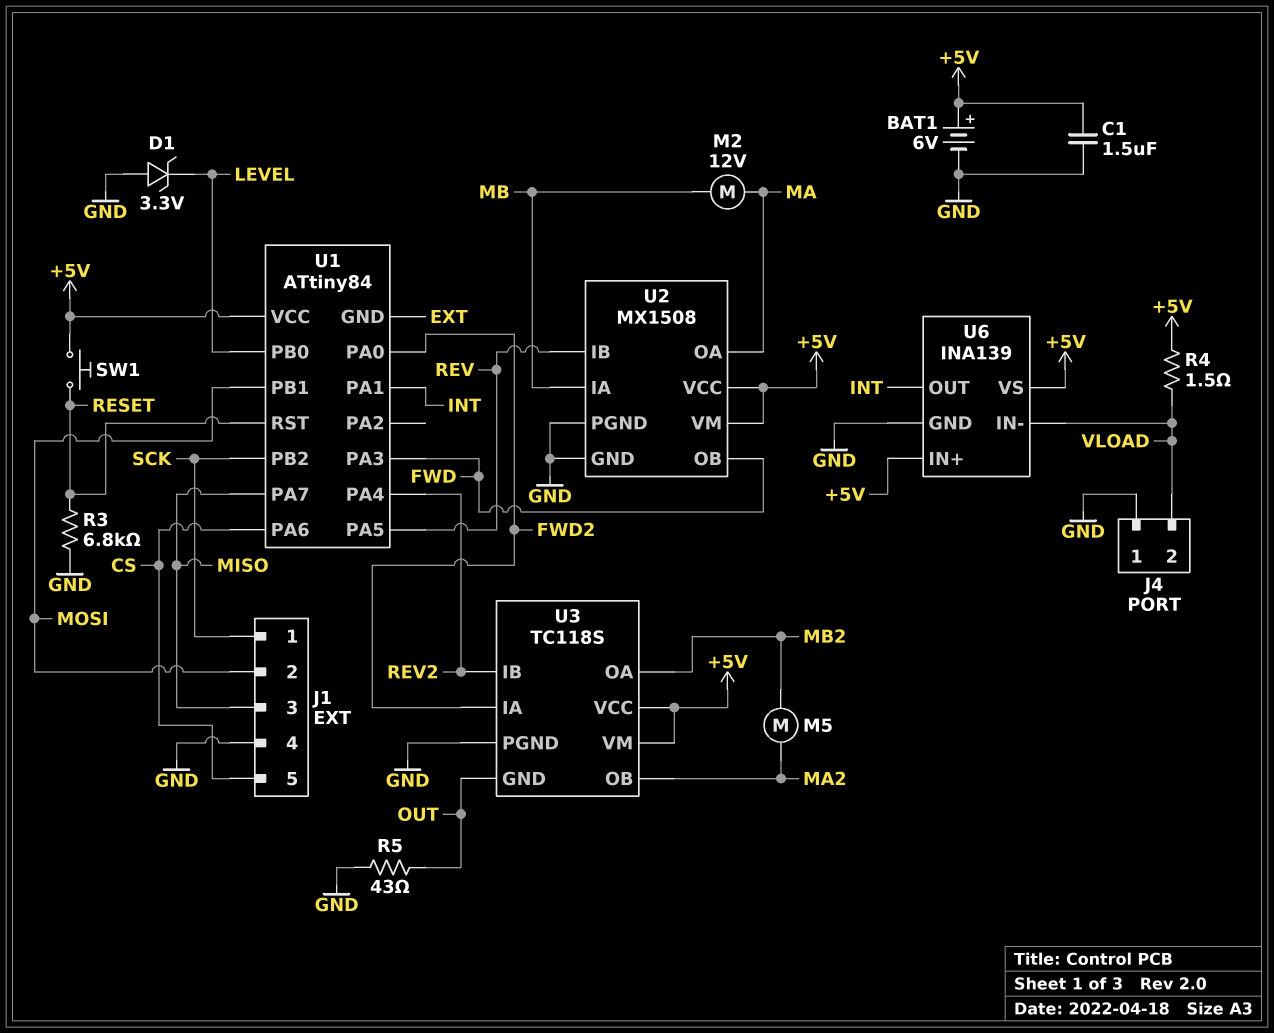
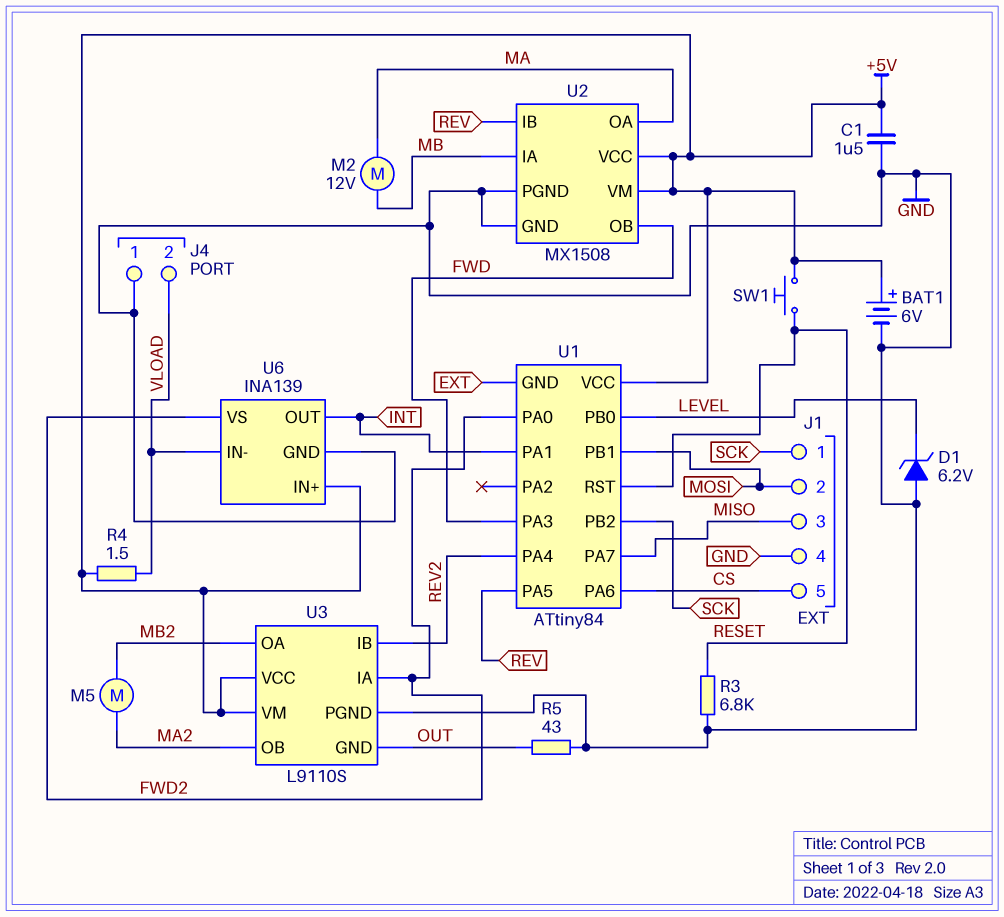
D1: zener 3.3V (A GND, K LEVEL) -> zener 6.2V (A GND, K LEVEL)
U3: TC118S -> L9110S
U6 pin VS: +5V -> FWD2

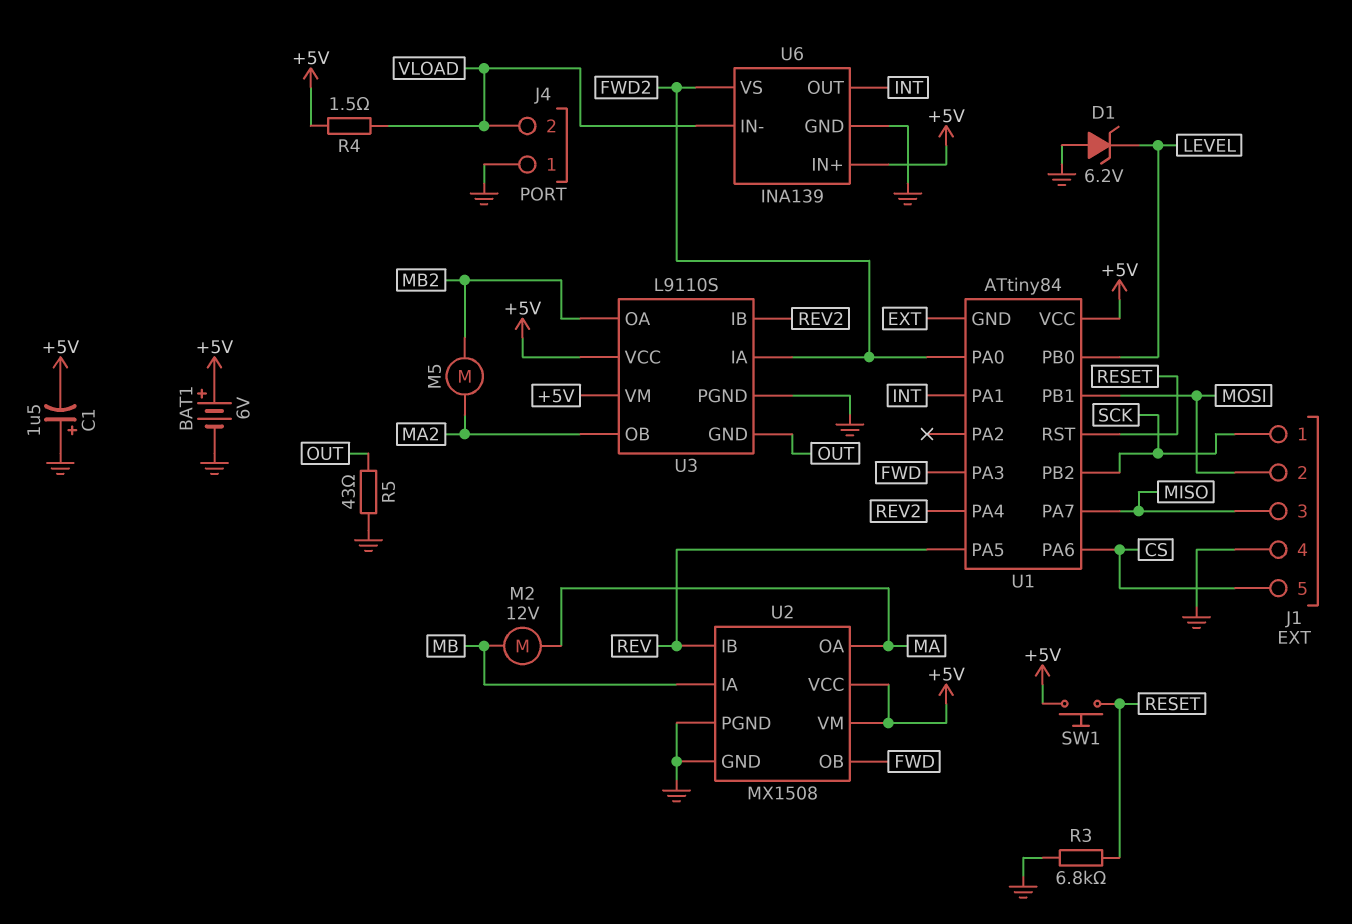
C1: 1.5uF (+5V, GND) -> 1.5uF (plus GND, minus +5V)

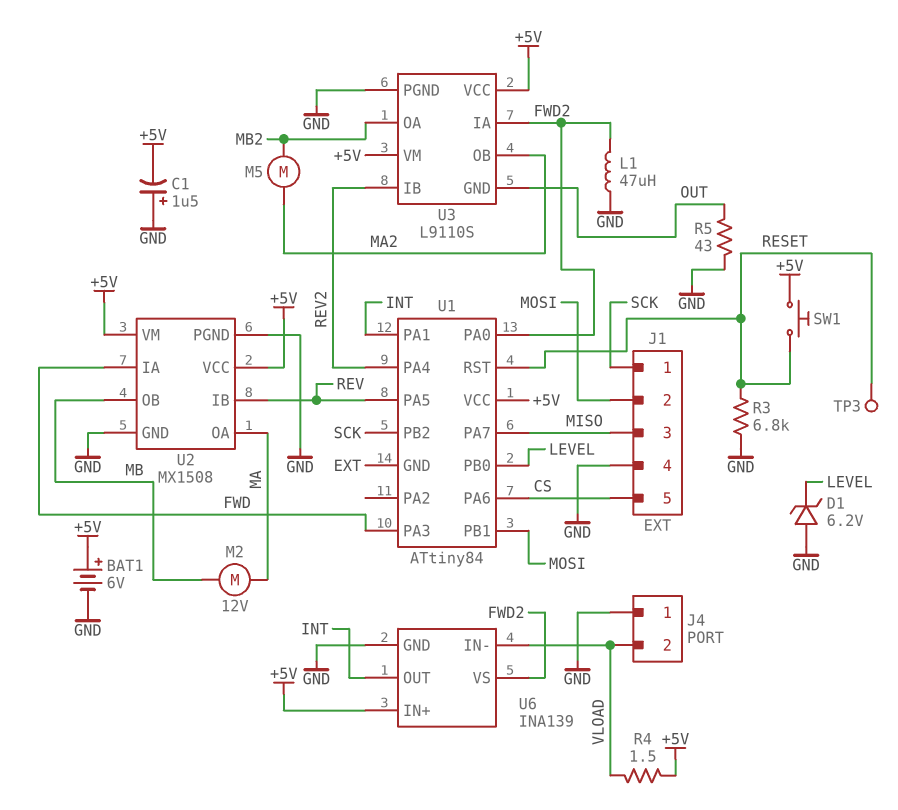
L1: none -> 47uH (FWD2, GND)
TP3: none -> test point (RESET)
U2 pin IA: MB -> FWD
U2 pin OB: FWD -> MB

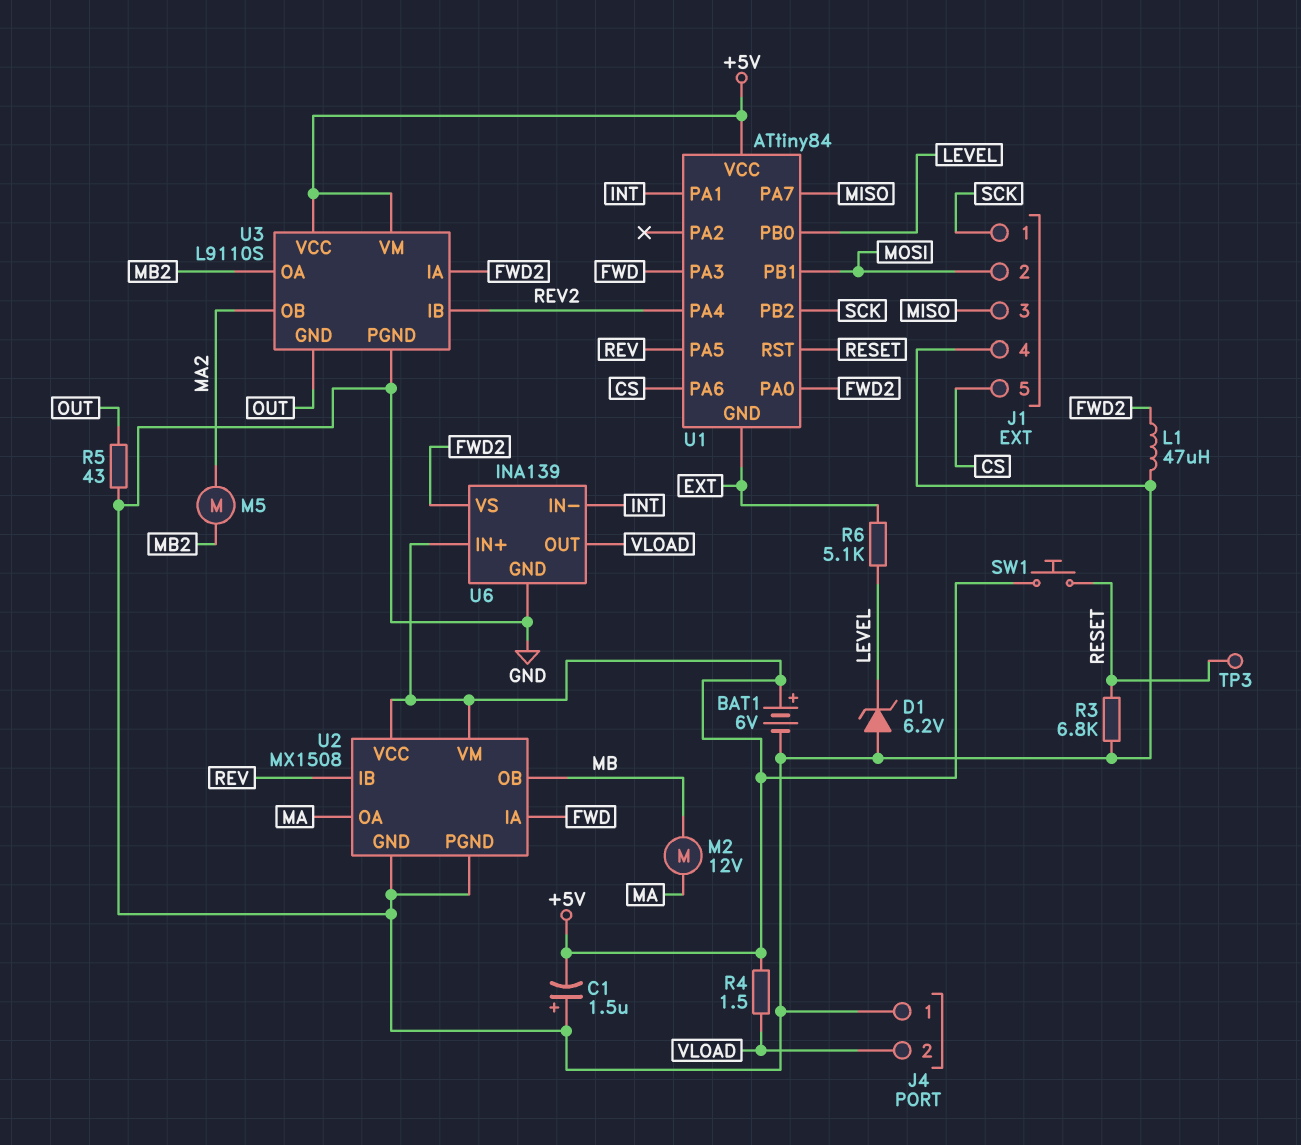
R6: none -> 5.1k (EXT, LEVEL)
U6 pin IN-: VLOAD -> INT
U6 pin OUT: INT -> VLOAD

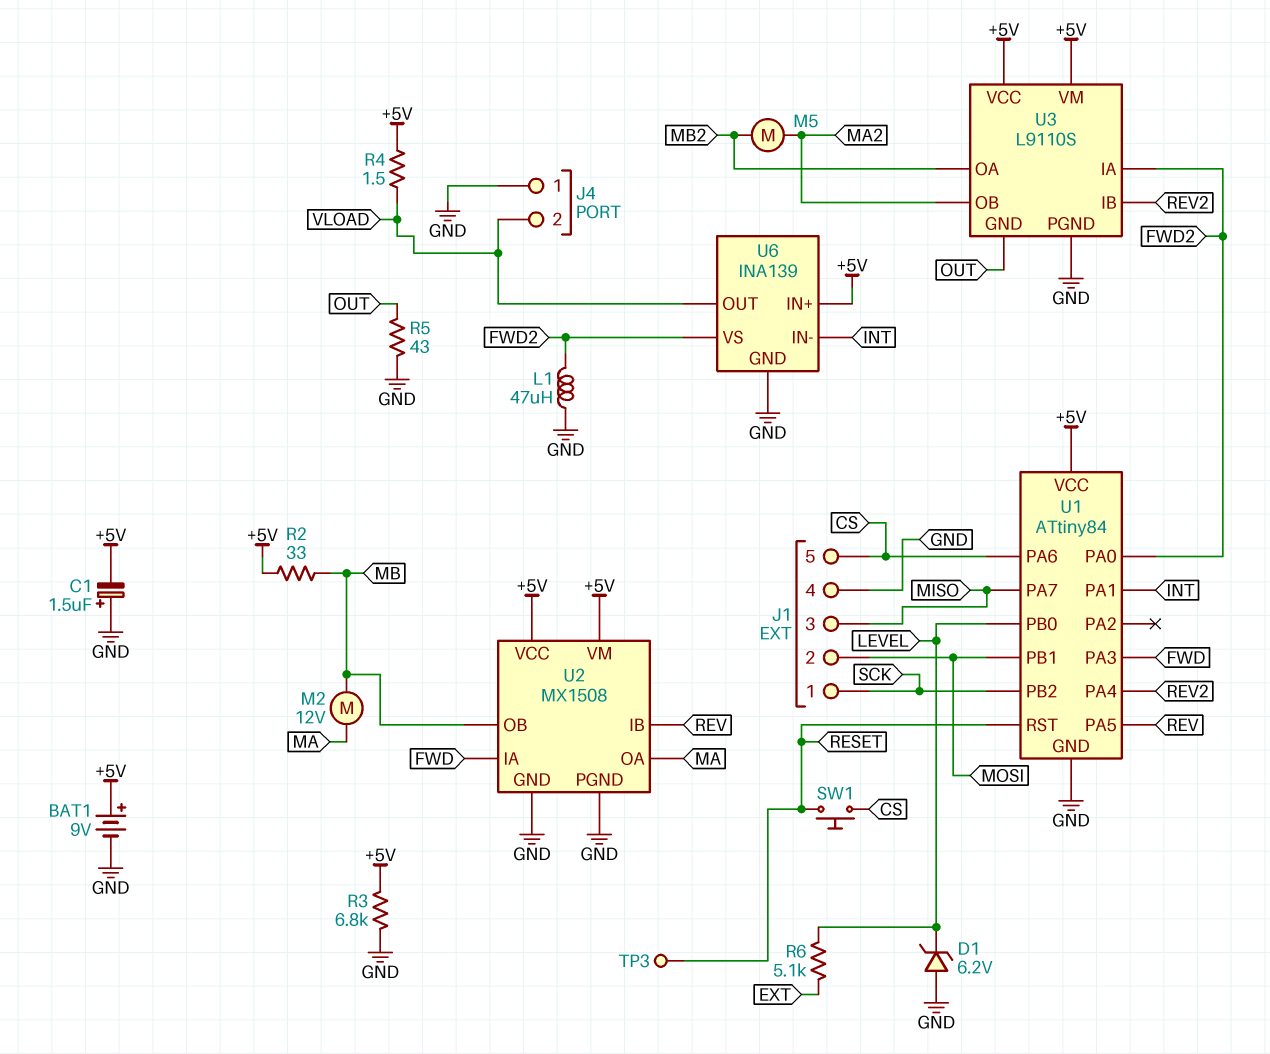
BAT1: 6V (plus +5V, minus GND) -> 9V (plus +5V, minus GND)
R2: none -> 33 (+5V, MB)
R3: 6.8k (GND, RESET) -> 6.8k (+5V, GND)
SW1: button (+5V, RESET) -> button (CS, RESET)
U1 pin GND: EXT -> GND

